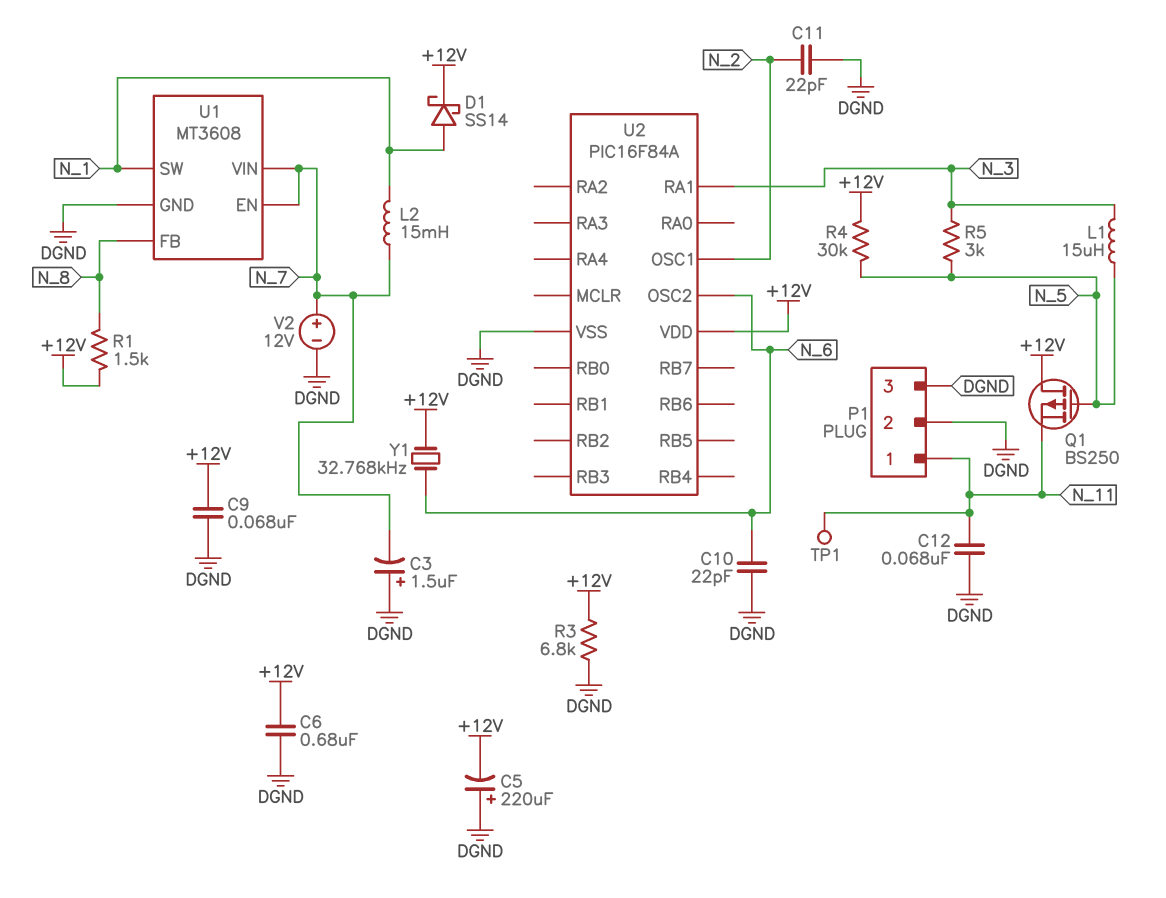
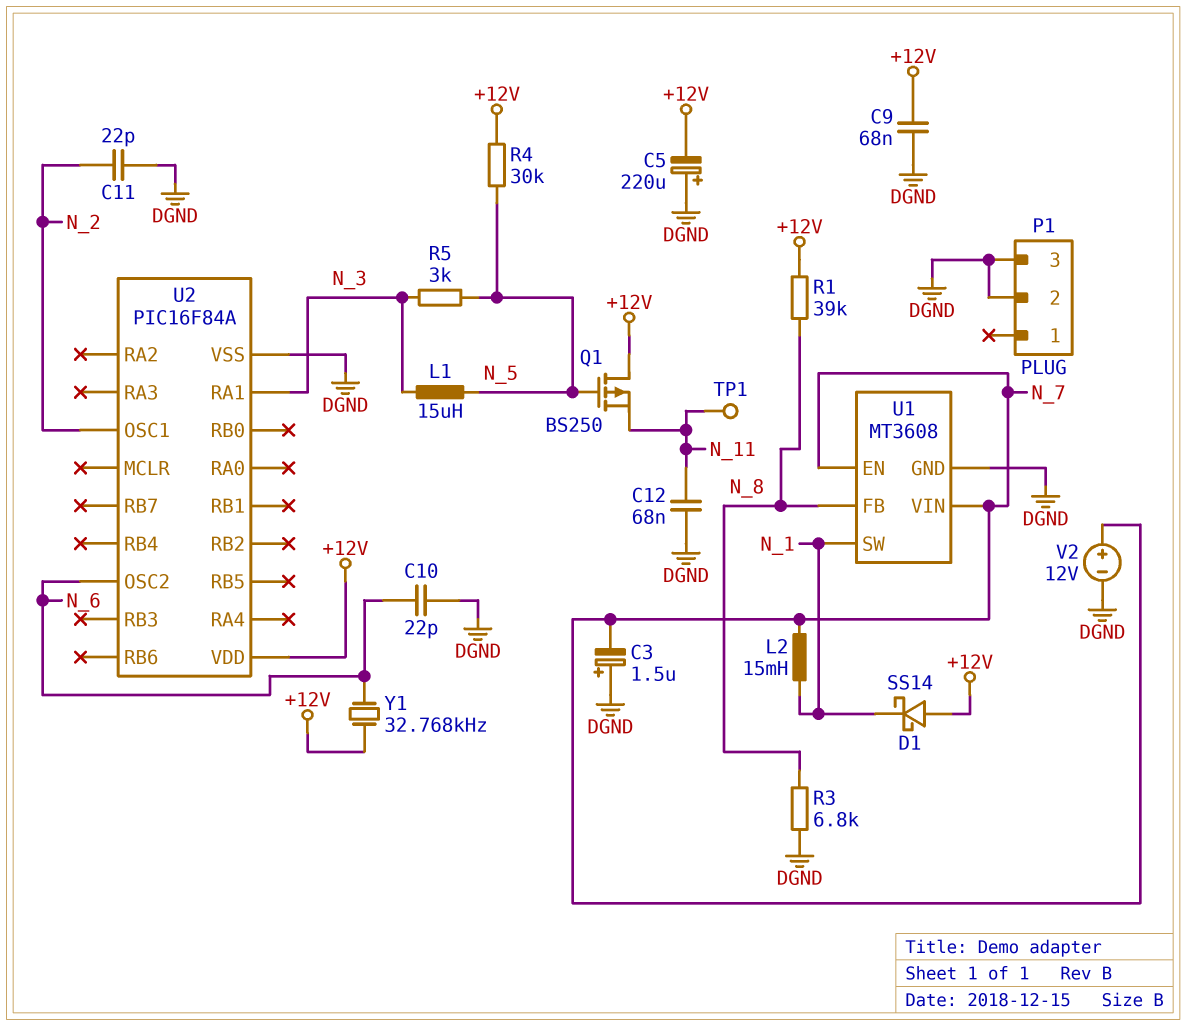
C6: 680nF (+12V, DGND) -> none
D1: schottky SS14 (A N_1, K +12V) -> schottky SS14 (A +12V, K N_1)
P1 pin 1: N_11 -> none
R1: 1.5k (+12V, N_8) -> 39k (+12V, N_8)
R3: 6.8k (+12V, DGND) -> 6.8k (DGND, N_8)

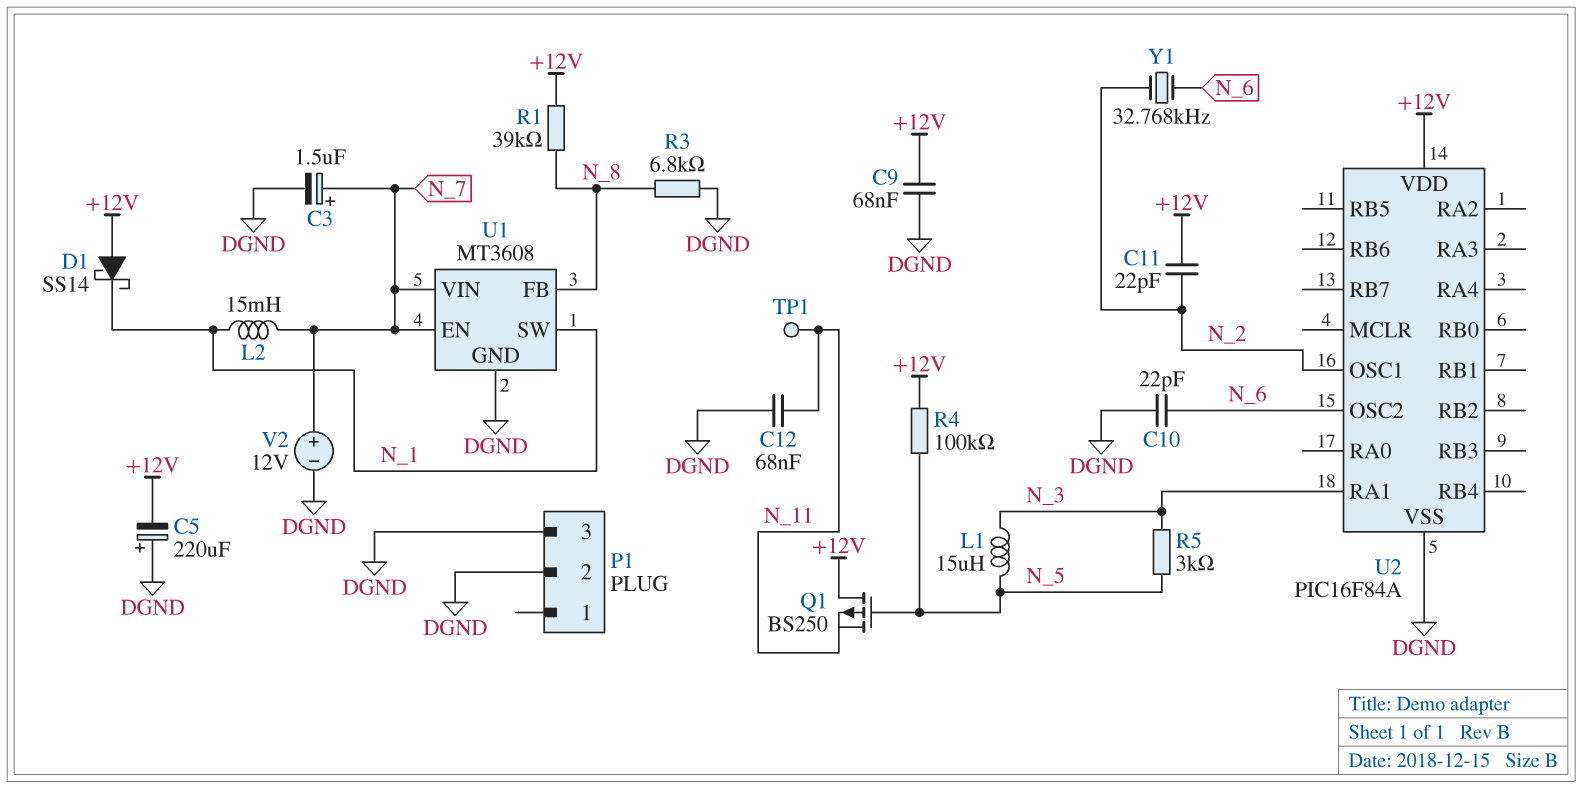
C3: 1.5uF (plus DGND, minus N_7) -> 1.5uF (plus N_7, minus DGND)
C11: 22pF (DGND, N_2) -> 22pF (+12V, N_2)
R4: 30k (+12V, N_5) -> 100k (+12V, N_5)
Y1: 32.768kHz (+12V, N_6) -> 32.768kHz (N_2, N_6)

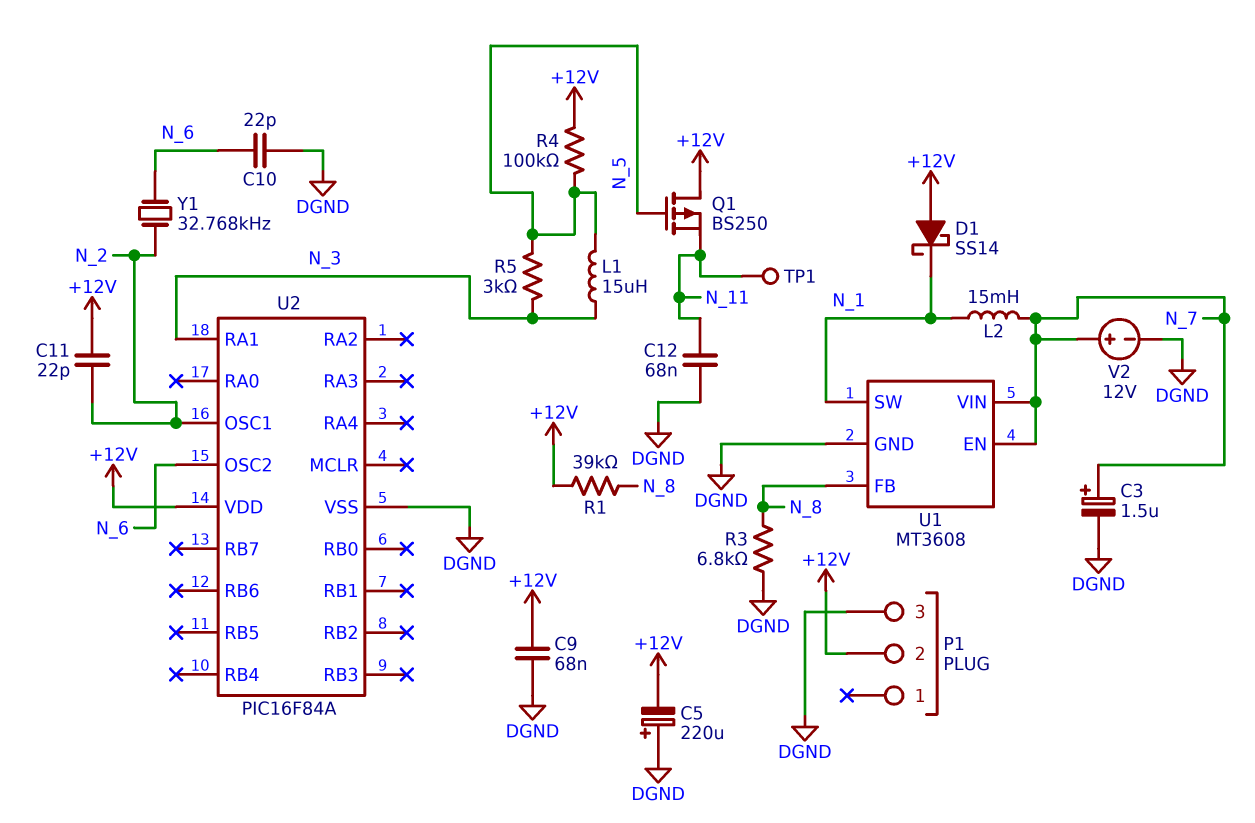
P1 pin 2: DGND -> +12V

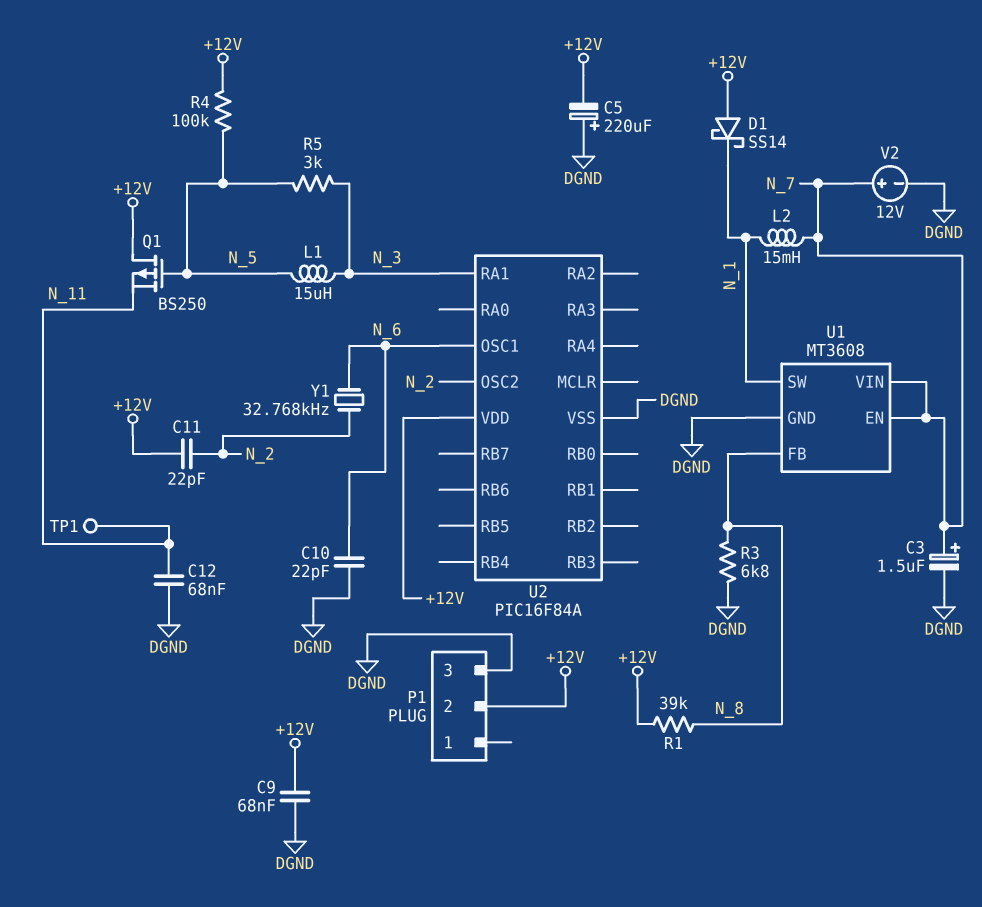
U2 pin OSC1: N_2 -> N_6
U2 pin OSC2: N_6 -> N_2

